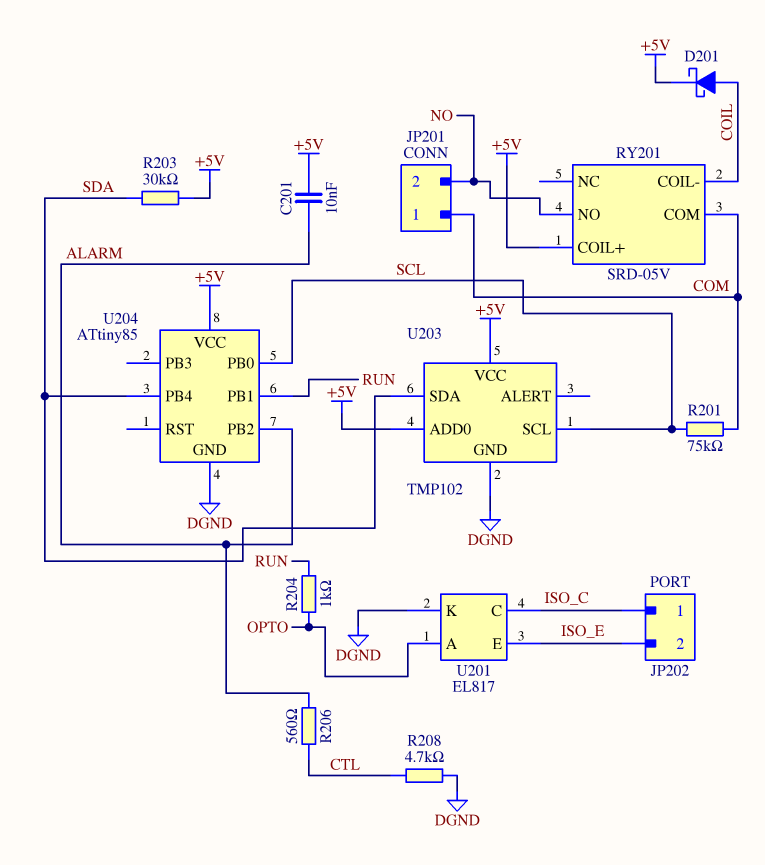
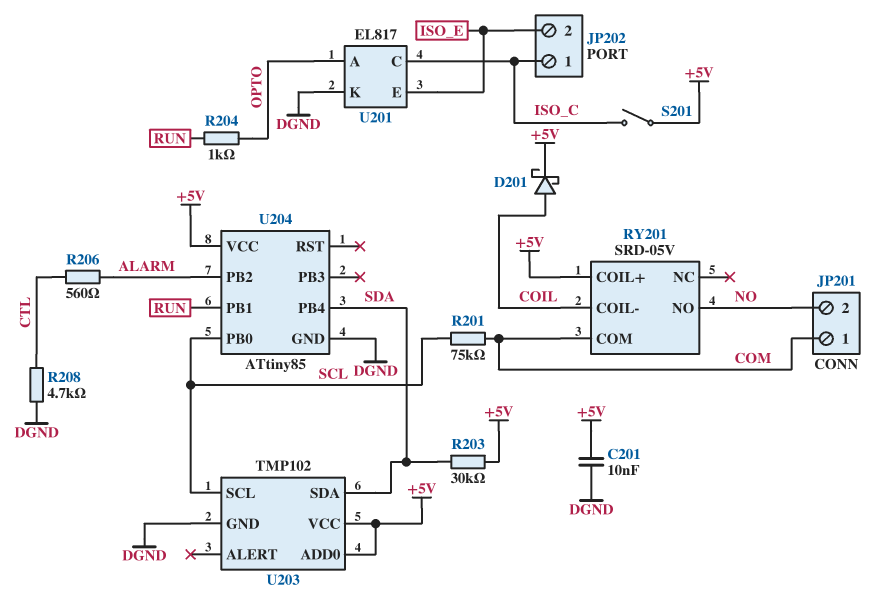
C201: 10nF (+5V, ALARM) -> 10nF (+5V, DGND)
S201: none -> switch (+5V, ISO_C)

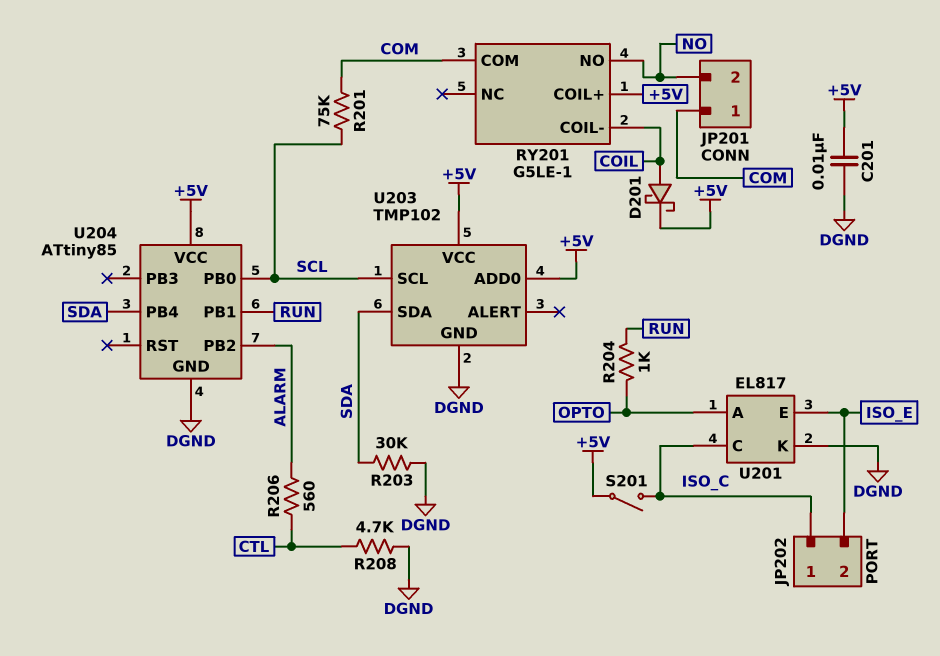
R203: 30k (+5V, SDA) -> 30k (DGND, SDA)
RY201: SRD-05V -> G5LE-1

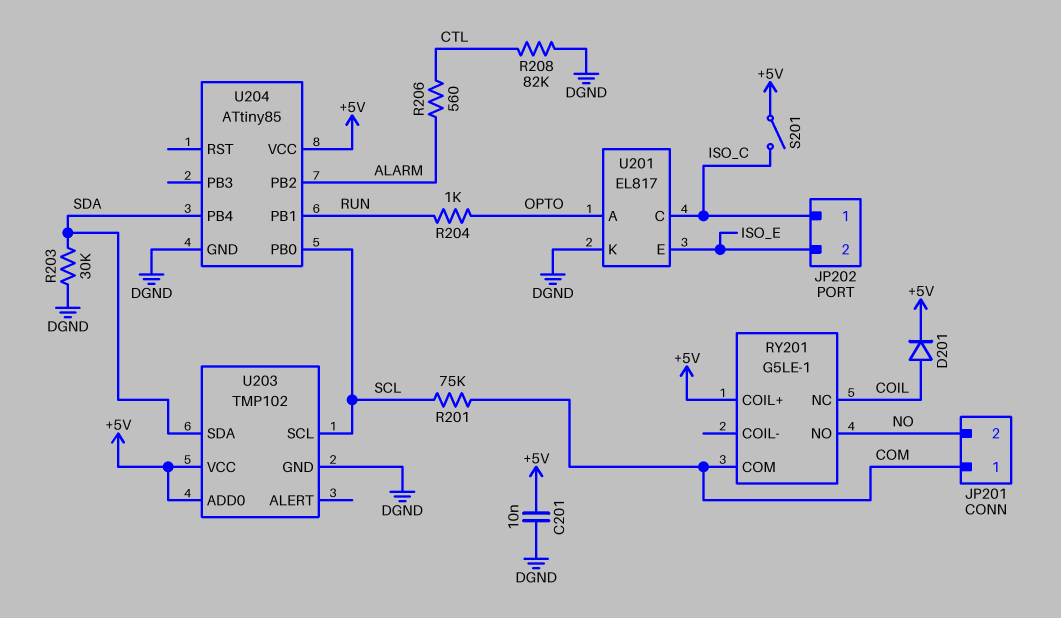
D201: schottky (A COIL, K +5V) -> diode (A COIL, K +5V)
R208: 4.7k (CTL, DGND) -> 82k (CTL, DGND)
RY201 pin COIL-: COIL -> none
RY201 pin NC: none -> COIL

